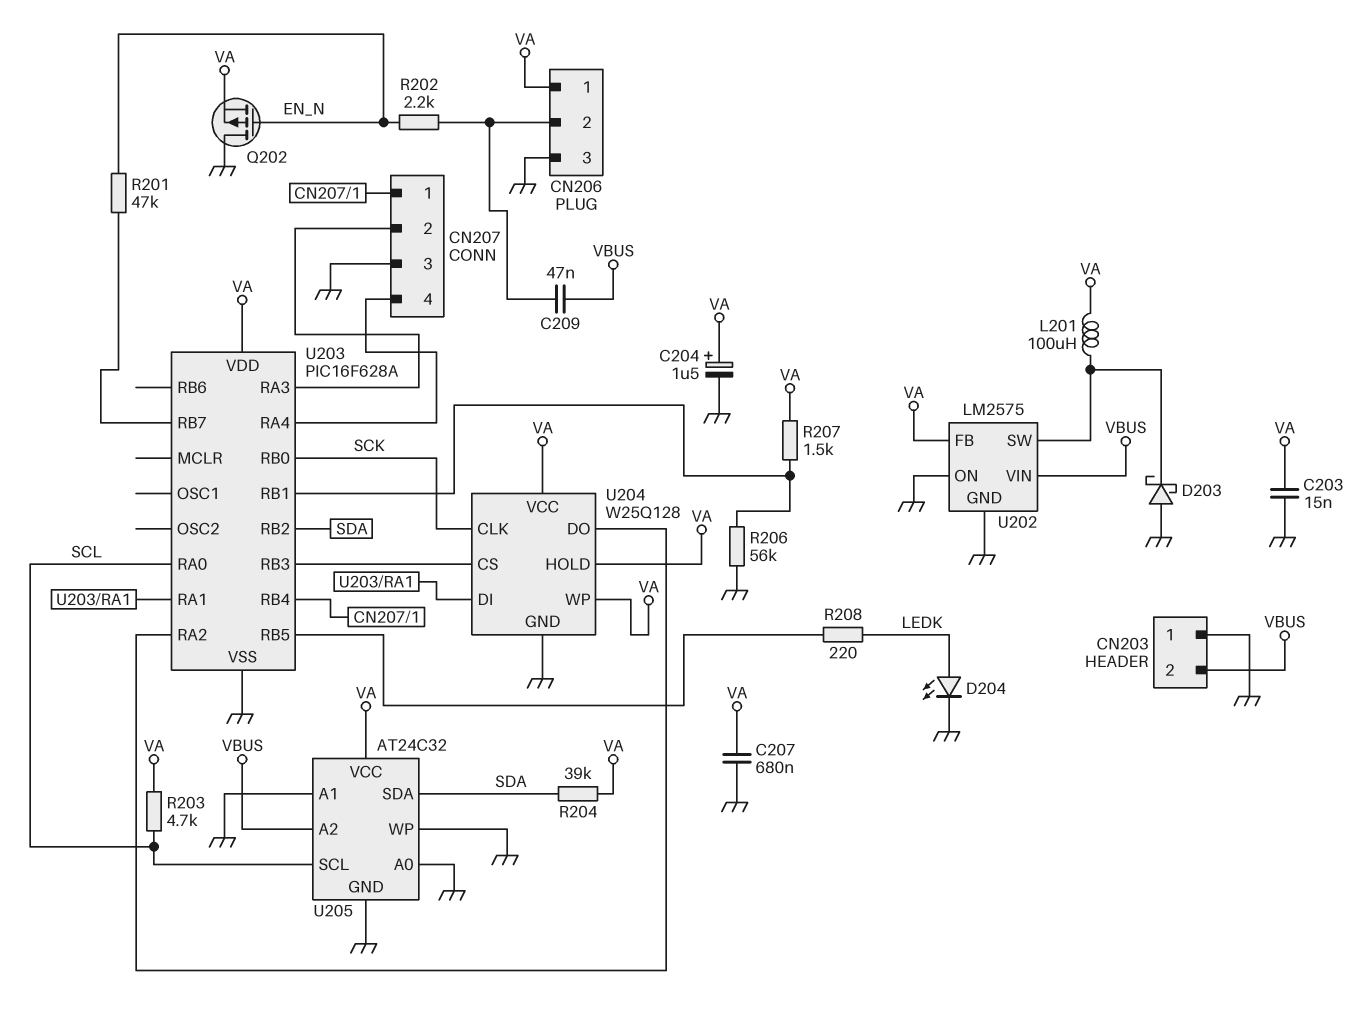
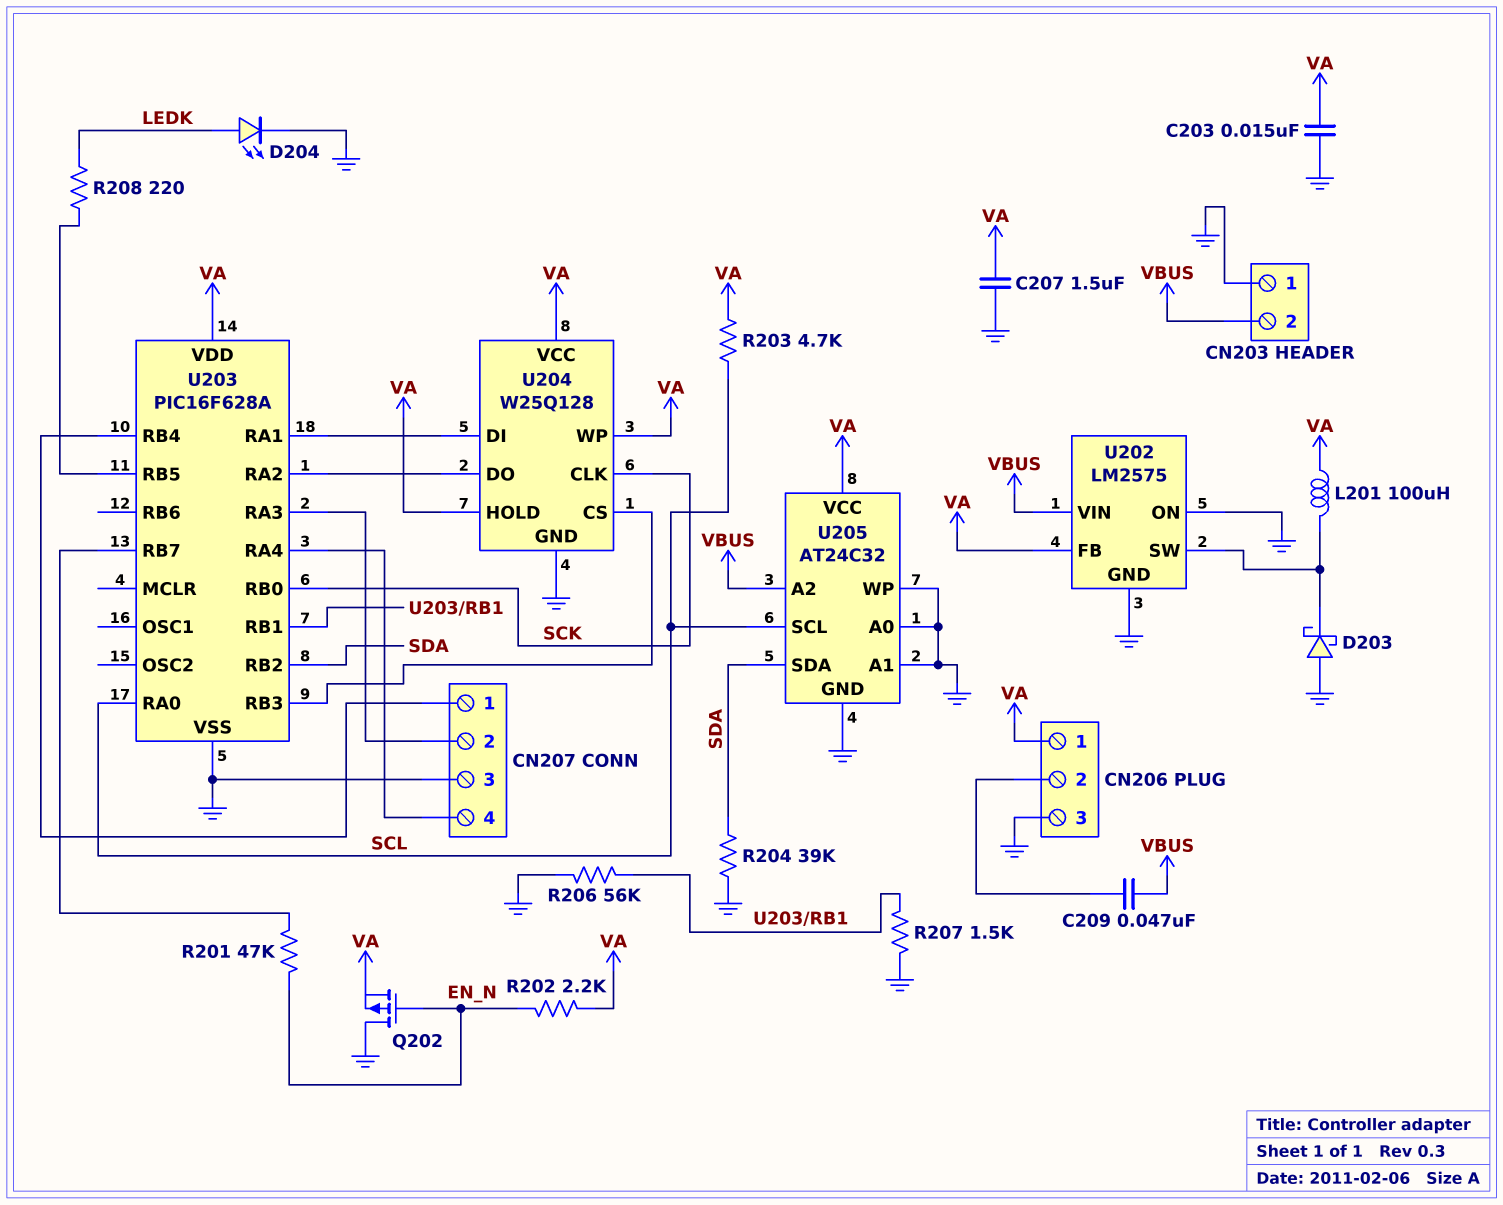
C204: 1.5uF (plus VA, minus GND) -> none
C207: 680nF (GND, VA) -> 1.5uF (GND, VA)
R202: 2.2k (CN206/2, EN_N) -> 2.2k (EN_N, VA)
R204: 39k (SDA, VA) -> 39k (GND, SDA)
R207: 1.5k (U203/RB1, VA) -> 1.5k (GND, U203/RB1)

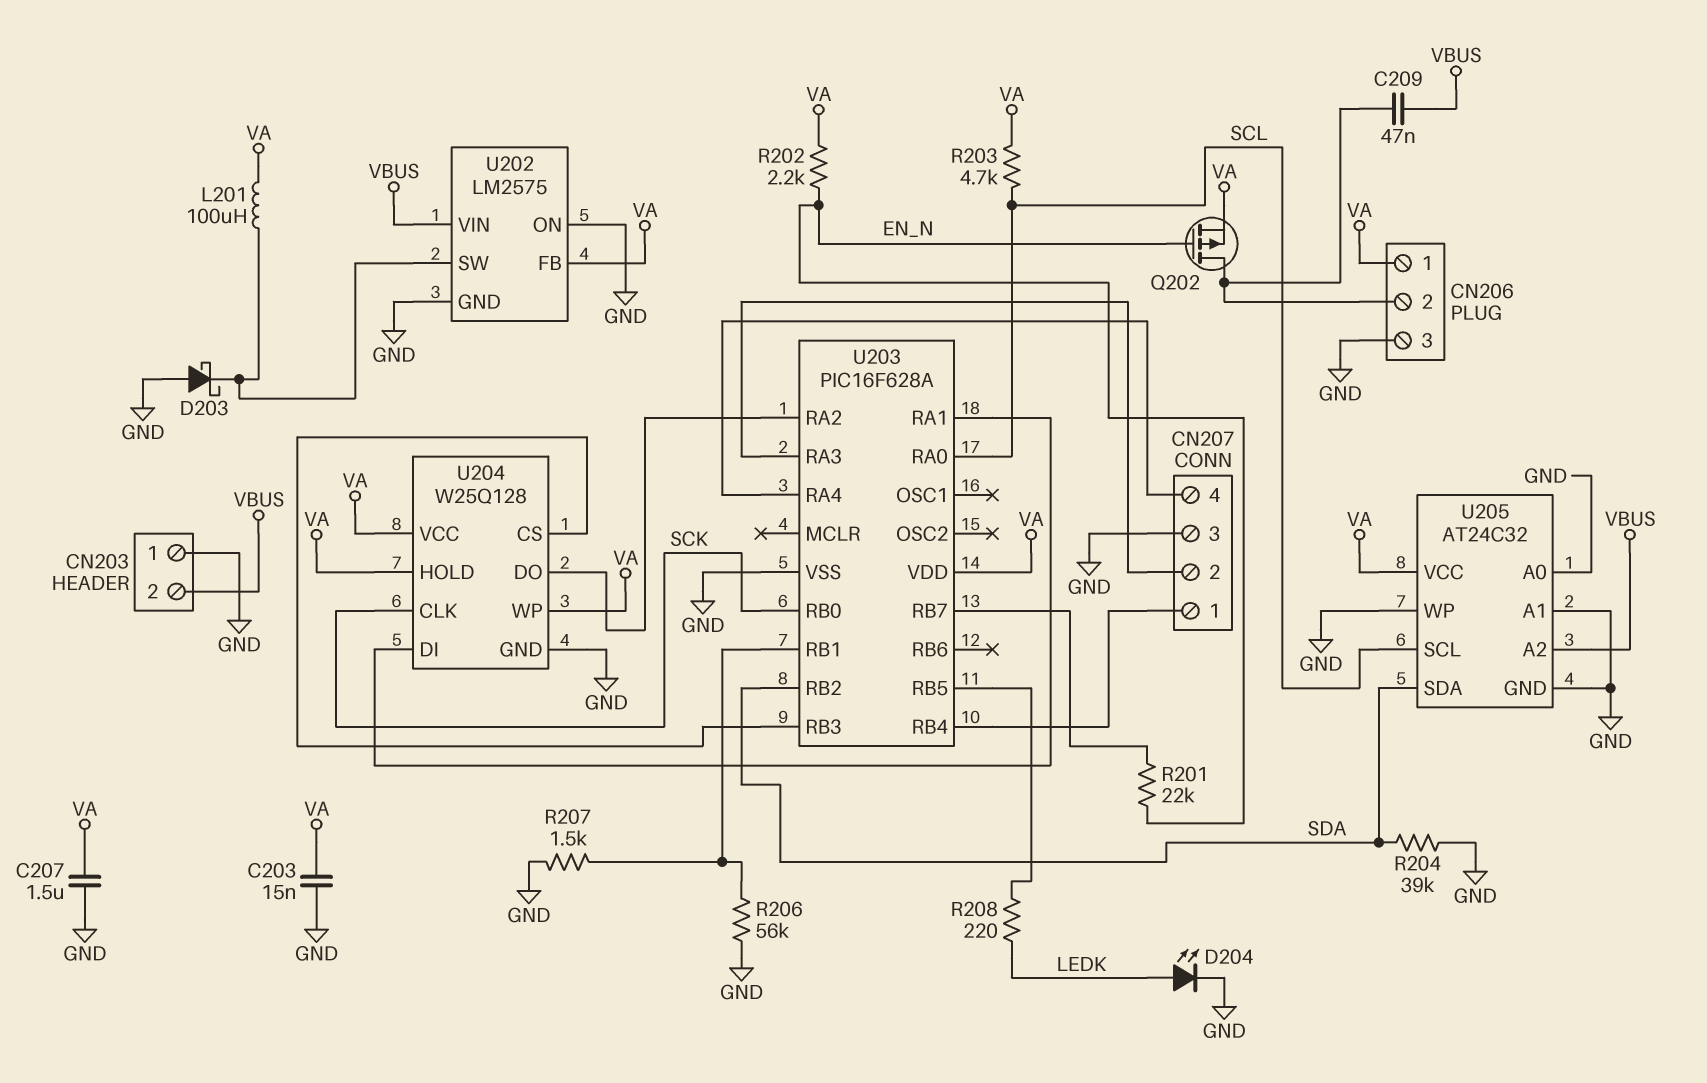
Q202: PMOS (G EN_N, D GND, S VA) -> PMOS (G EN_N, D CN206/2, S VA)
R201: 47k (EN_N, U203/RB7) -> 22k (EN_N, U203/RB7)

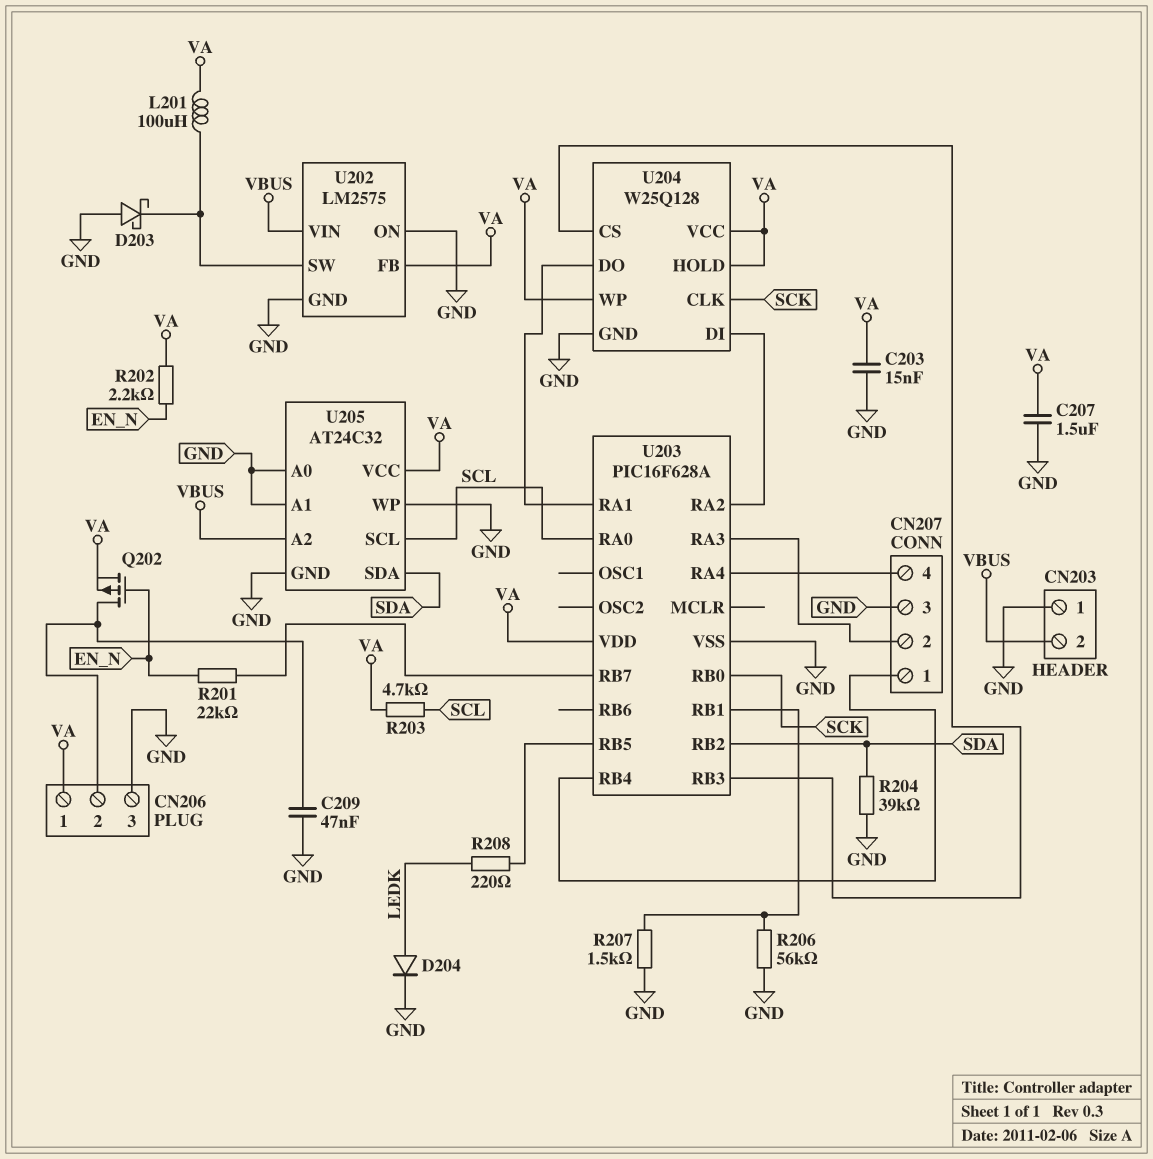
C209: 47nF (CN206/2, VBUS) -> 47nF (CN206/2, GND)
D204: LED (A LEDK, K GND) -> diode (A LEDK, K GND)
U204 pin DI: U203/RA1 -> U203/RA2
U204 pin DO: U203/RA2 -> U203/RA1

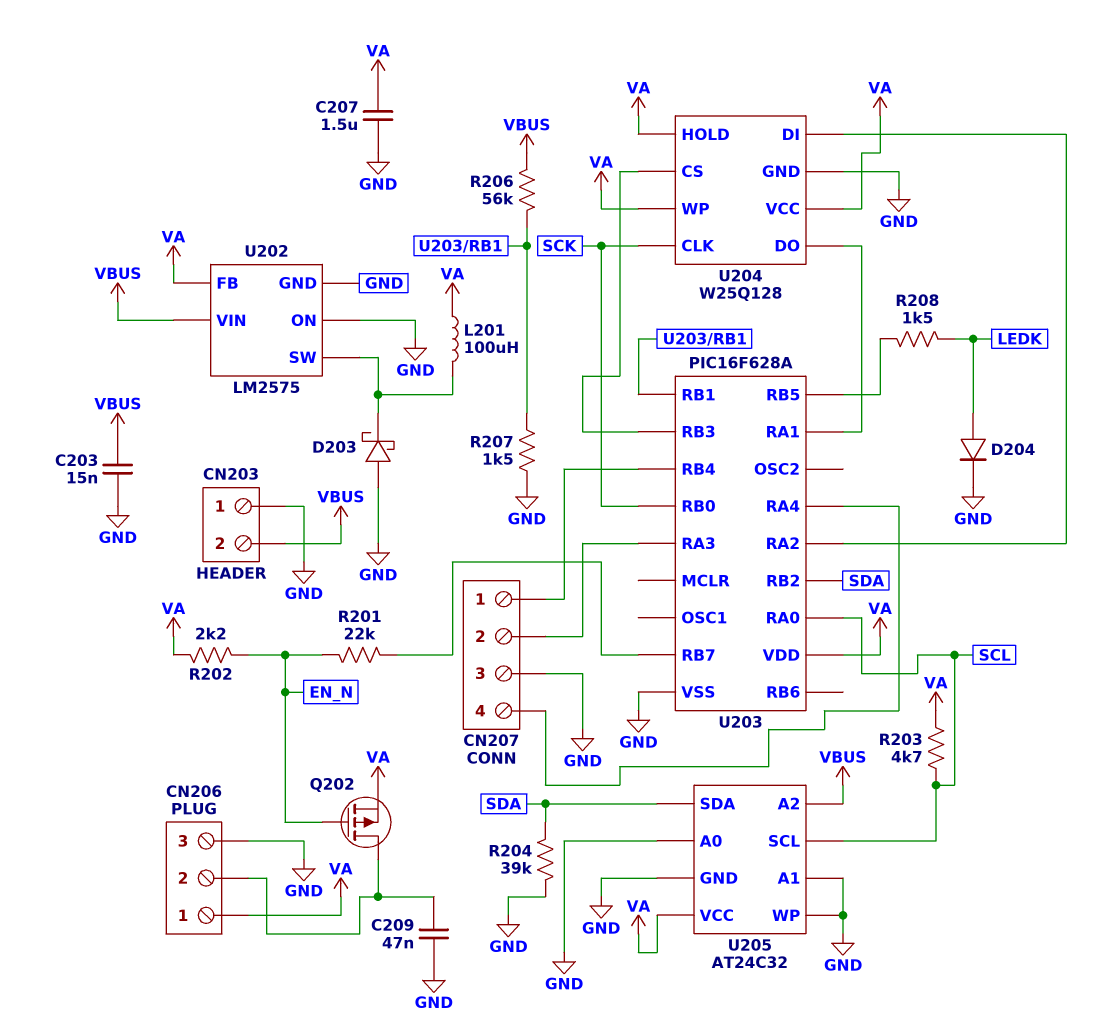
C203: 15nF (GND, VA) -> 15nF (GND, VBUS)
R206: 56k (GND, U203/RB1) -> 56k (U203/RB1, VBUS)
R208: 220 (LEDK, U203/RB5) -> 1.5k (LEDK, U203/RB5)

